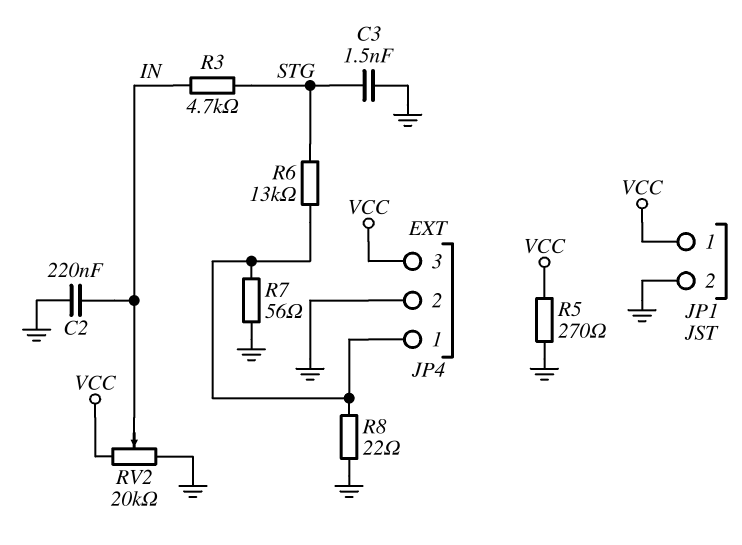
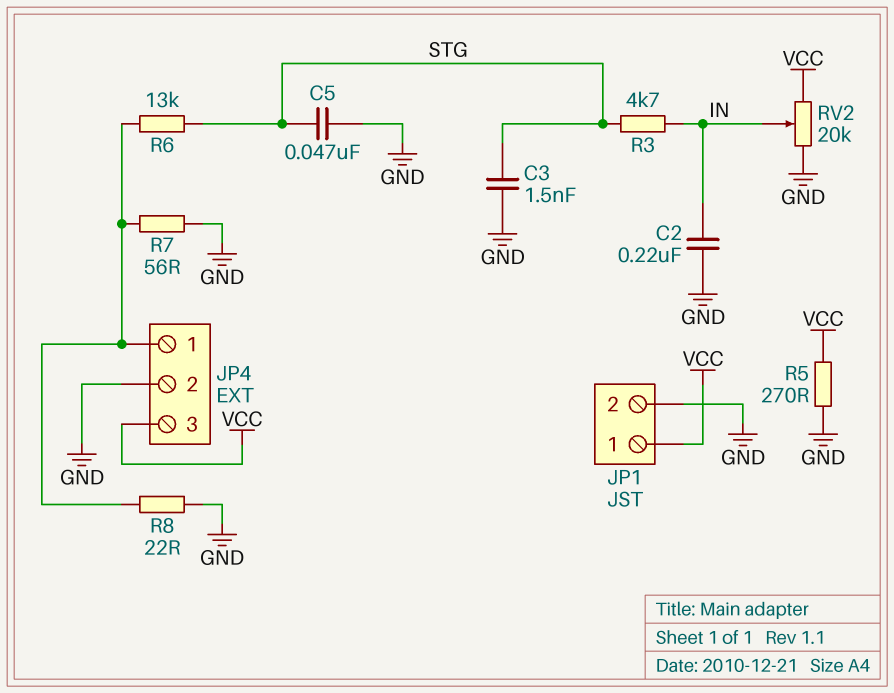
C5: none -> 47nF (GND, STG)

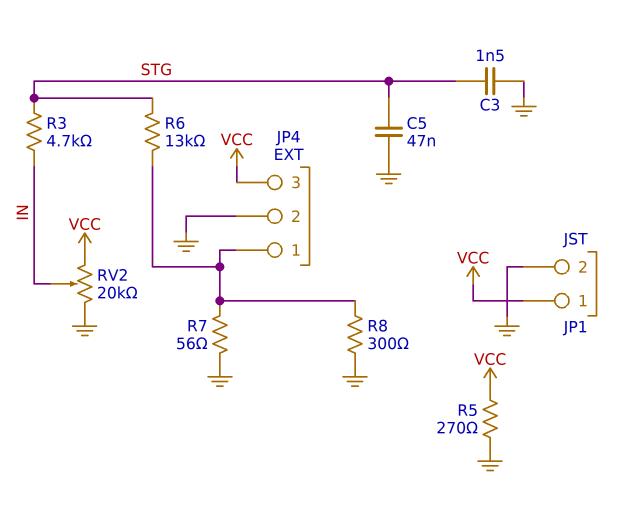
C2: 220nF (GND, IN) -> none
R8: 22 (GND, JP4/1) -> 300 (GND, JP4/1)

